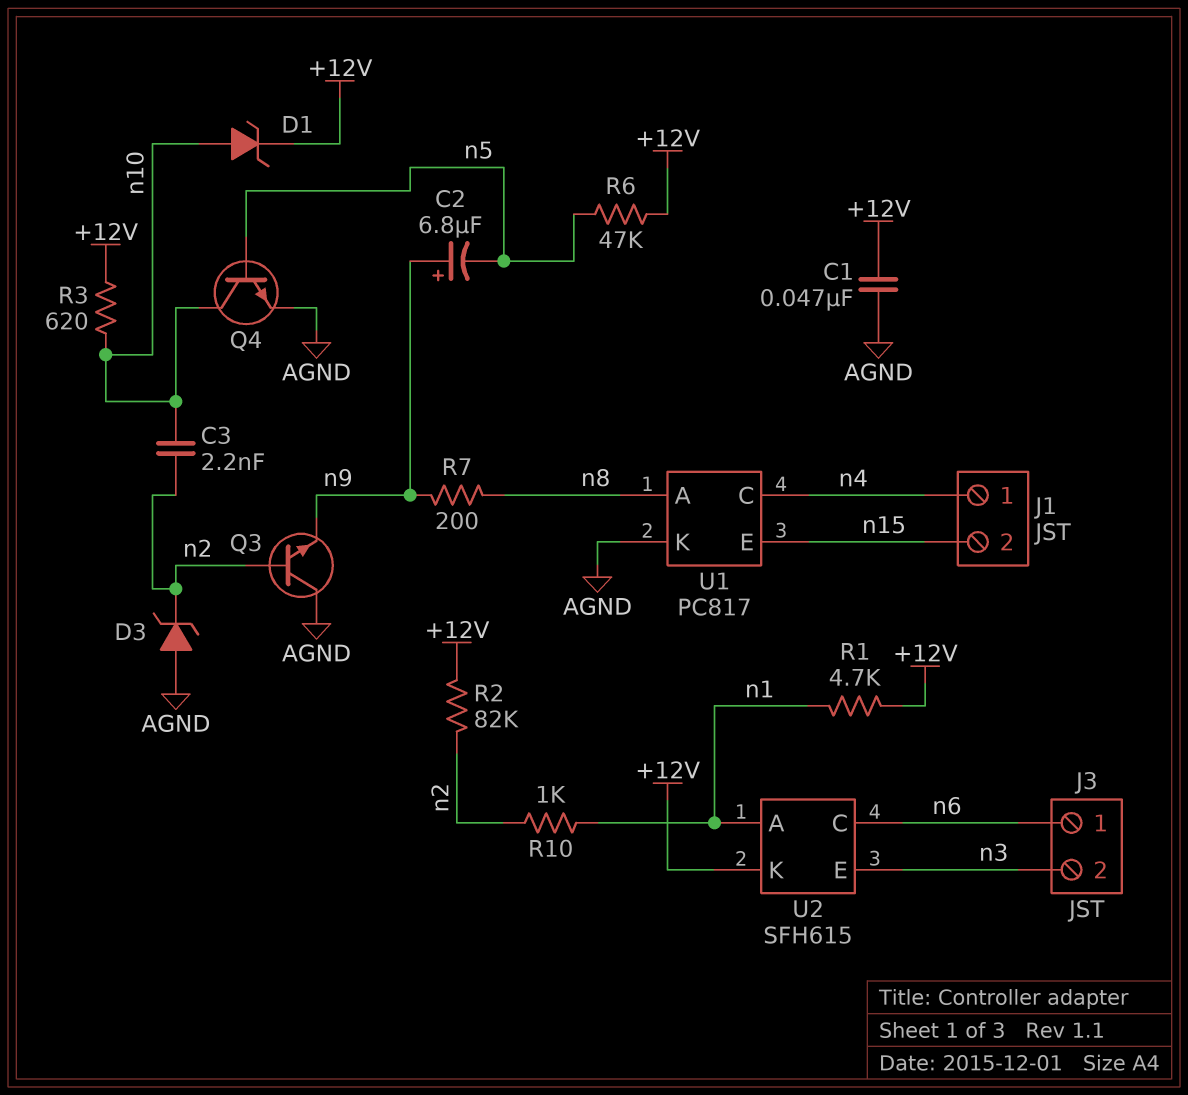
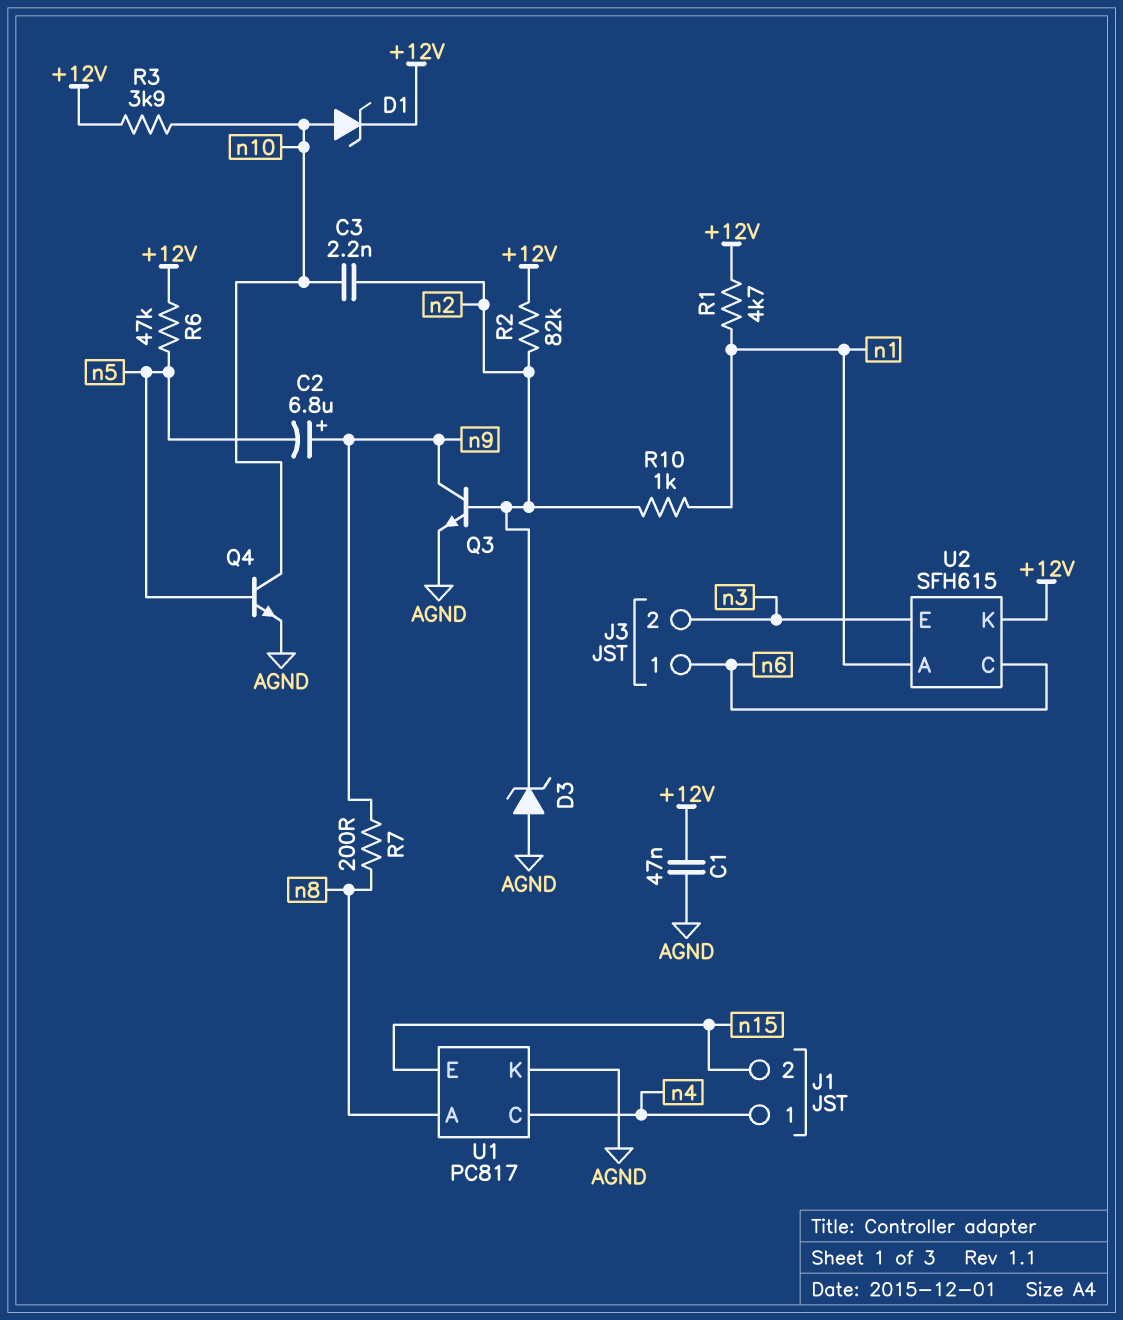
Q3: NPN (B n2, C AGND, E n9) -> NPN (B n2, C n9, E AGND)
R3: 620 (+12V, n10) -> 3.9k (+12V, n10)

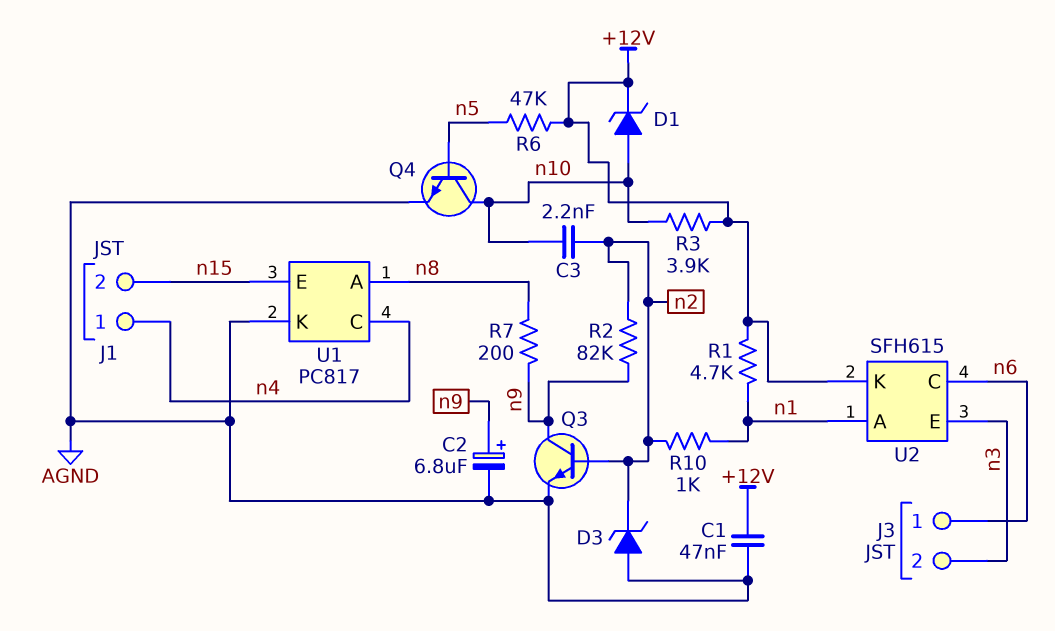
C2: 6.8uF (plus n9, minus n5) -> 6.8uF (plus n9, minus AGND)
R2: 82k (+12V, n2) -> 82k (n2, n9)

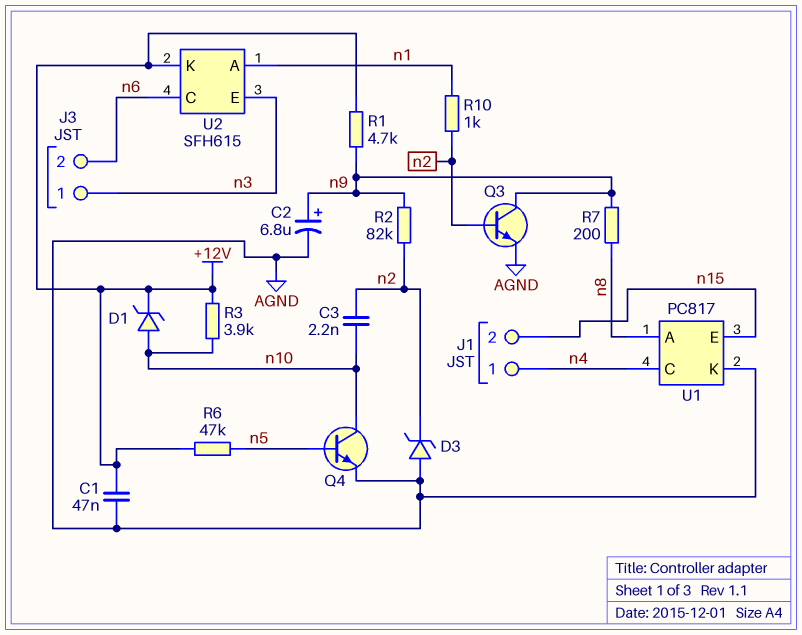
J3 pin 1: n6 -> n3
J3 pin 2: n3 -> n6
R1: 4.7k (+12V, n1) -> 4.7k (+12V, n9)

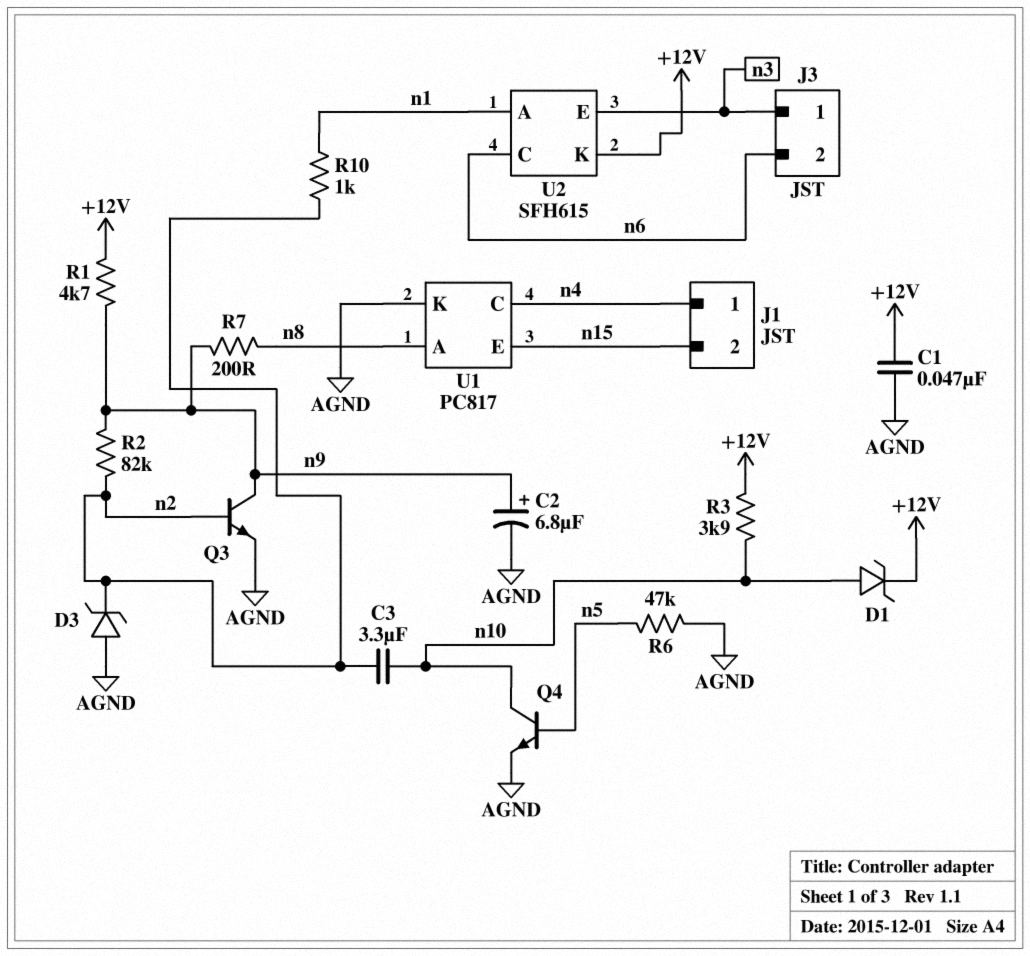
C3: 2.2nF (n2, n10) -> 3.3uF (n2, n10)
R6: 47k (+12V, n5) -> 47k (AGND, n5)

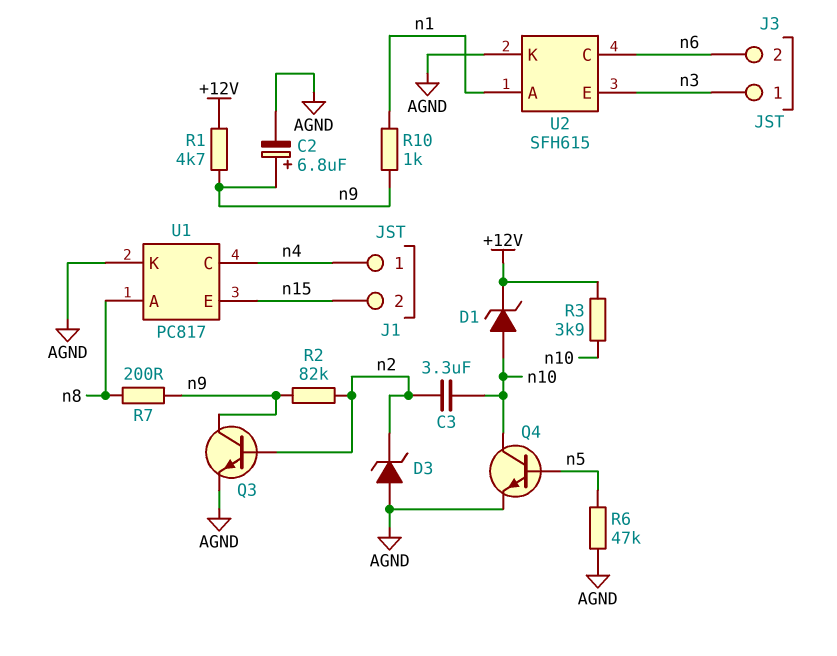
C1: 47nF (+12V, AGND) -> none
R10: 1k (n1, n2) -> 1k (n1, n9)
U2 pin K: +12V -> AGND

